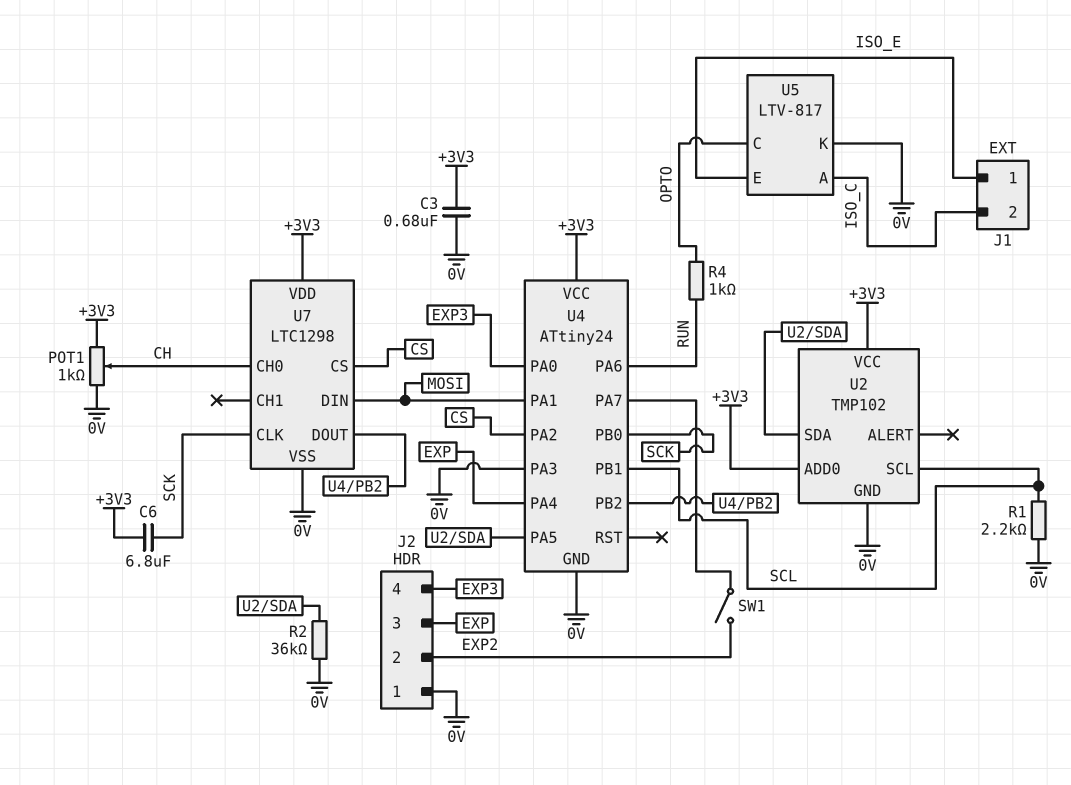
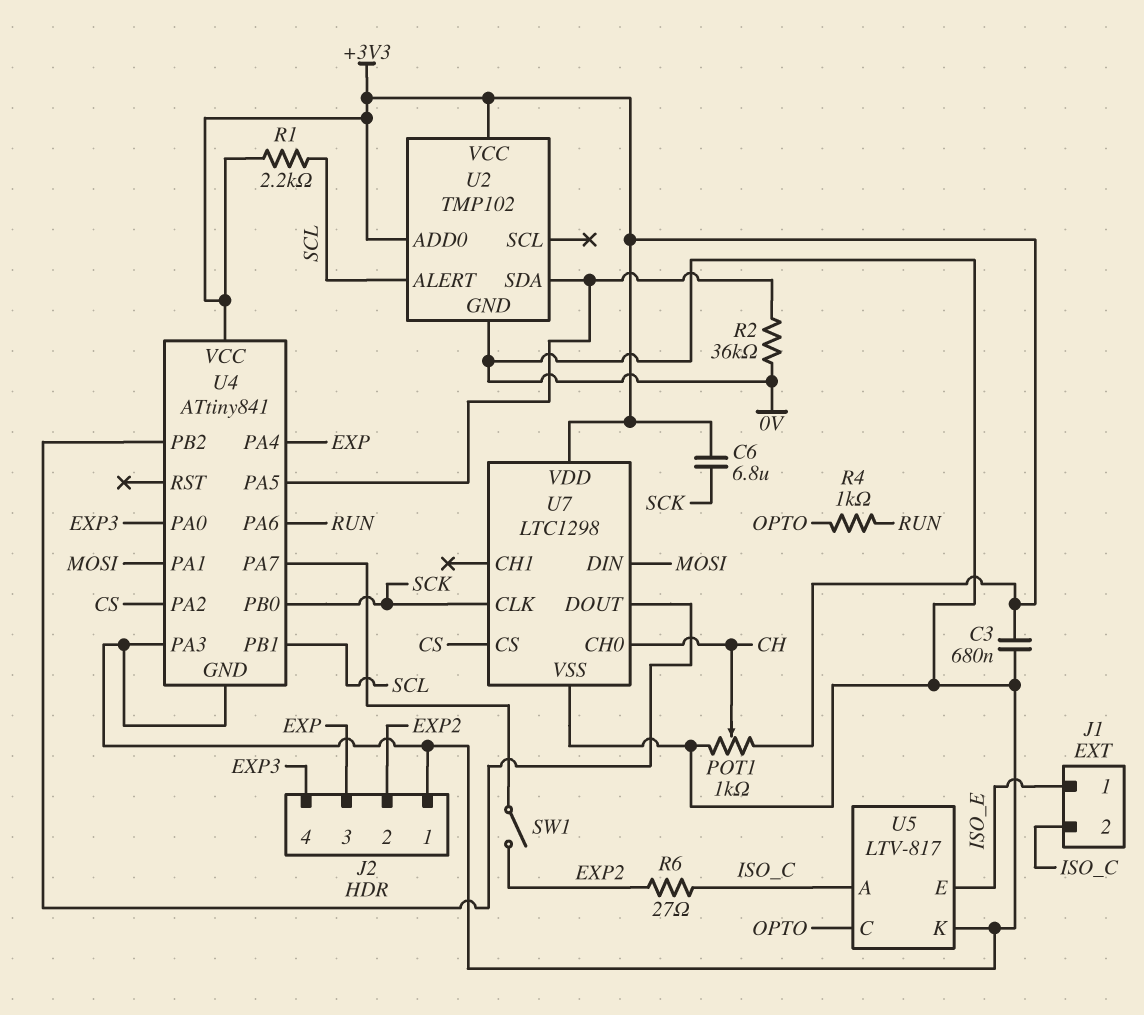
R1: 2.2k (0V, SCL) -> 2.2k (+3V3, SCL)
R6: none -> 27 (EXP2, ISO_C)
U2 pin ALERT: none -> SCL
U2 pin SCL: SCL -> none
U4: ATtiny24 -> ATtiny841

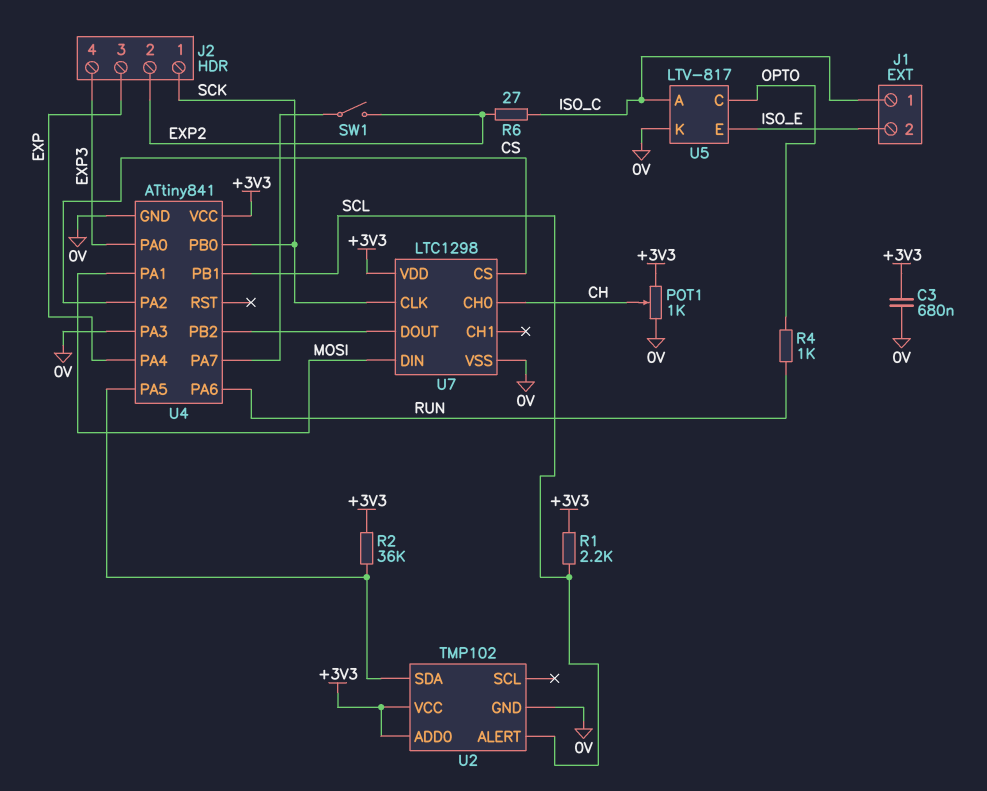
C6: 6.8uF (+3V3, SCK) -> none
J1 pin 1: ISO_E -> ISO_C
J1 pin 2: ISO_C -> ISO_E
J2 pin 1: 0V -> SCK
R2: 36k (0V, U2/SDA) -> 36k (+3V3, U2/SDA)

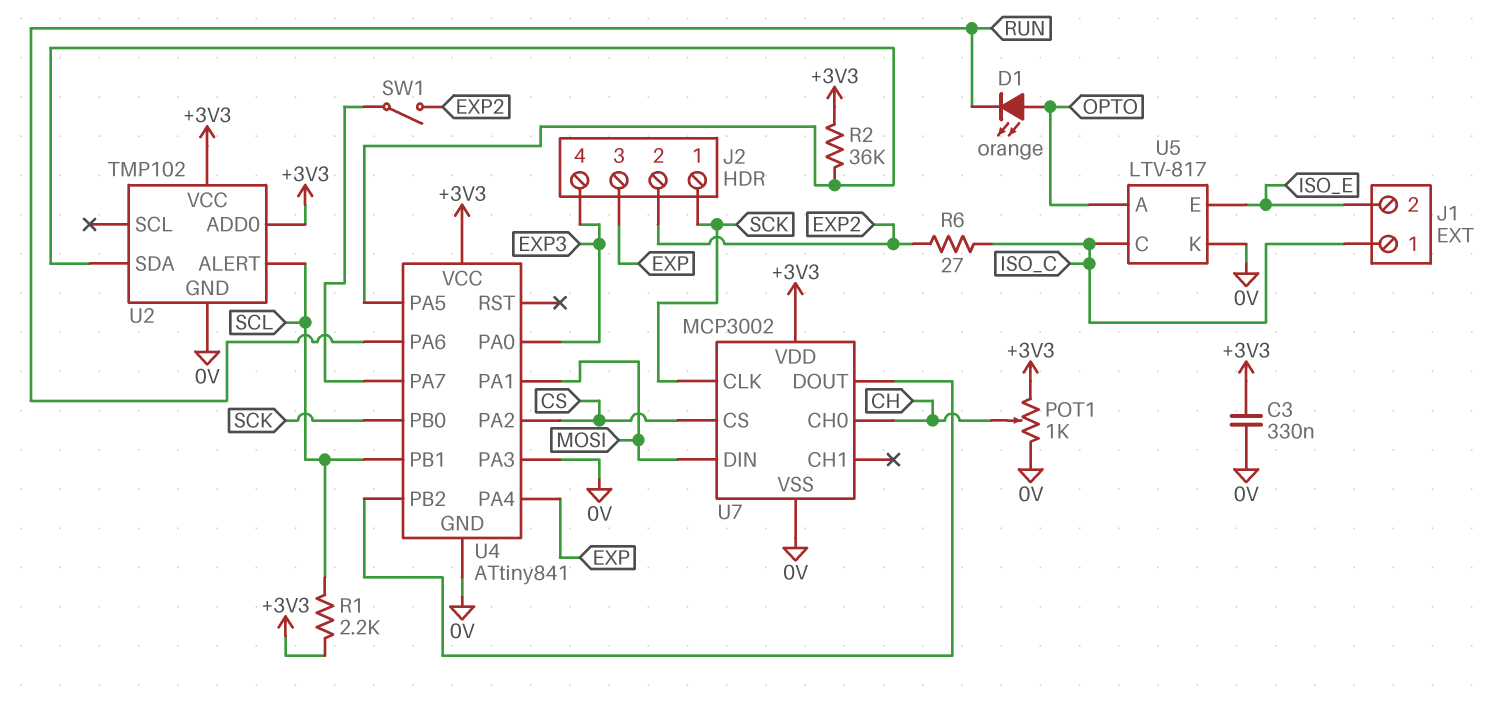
C3: 680nF (+3V3, 0V) -> 330nF (+3V3, 0V)
D1: none -> LED orange (A OPTO, K RUN)
R4: 1k (OPTO, RUN) -> none
U5 pin A: ISO_C -> OPTO
U5 pin C: OPTO -> ISO_C
U7: LTC1298 -> MCP3002

